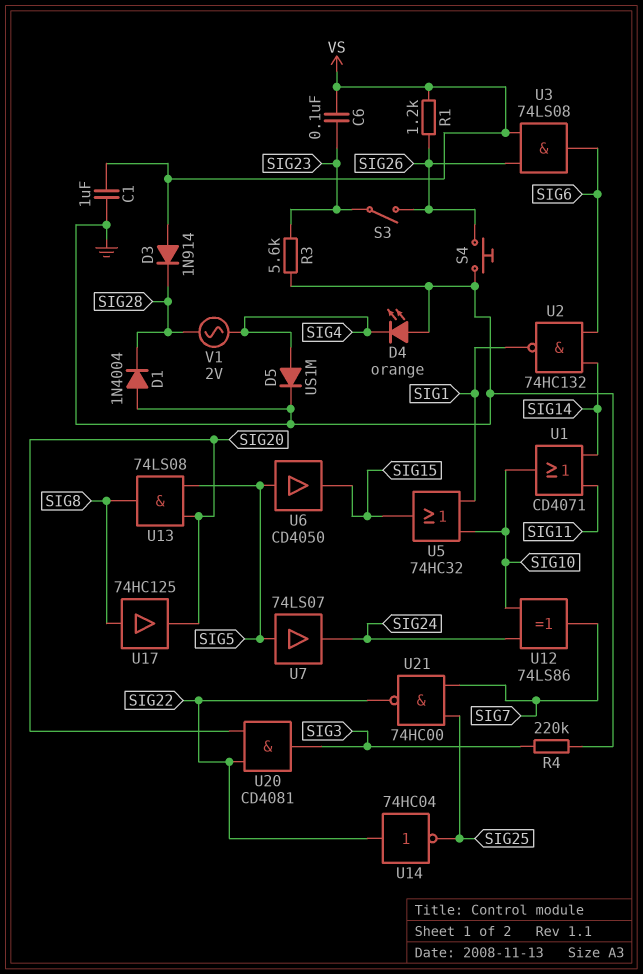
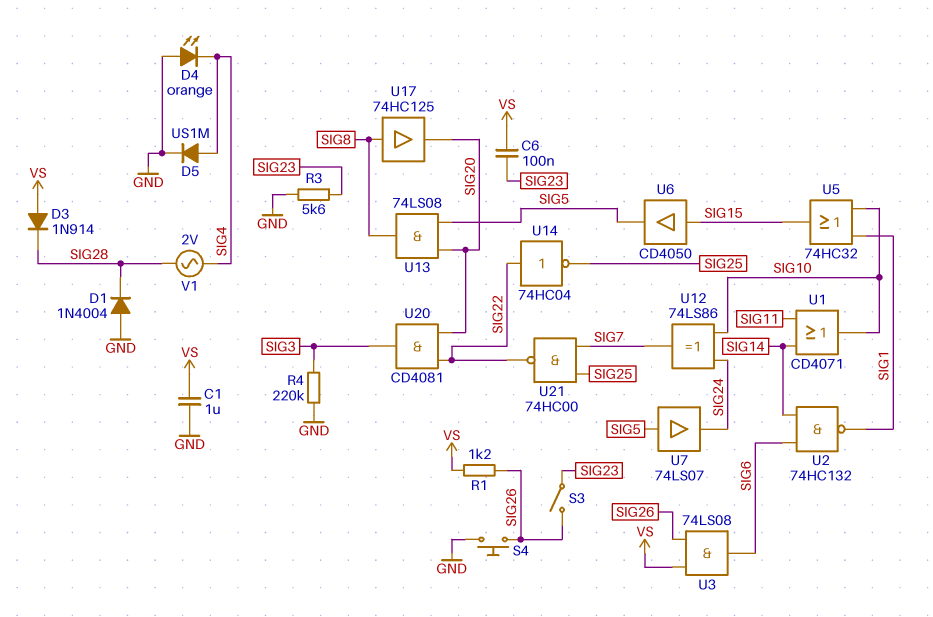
U6: buffer CD4050 (in SIG5, out SIG15) -> buffer CD4050 (in SIG15, out SIG5)

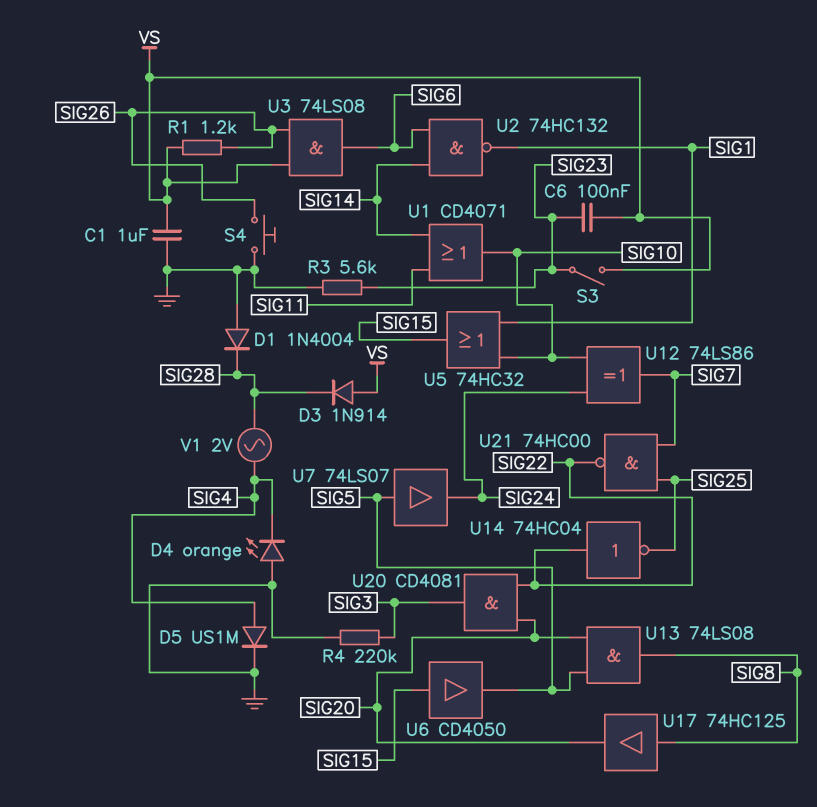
S3: switch (SIG23, SIG26) -> switch (SIG23, VS)

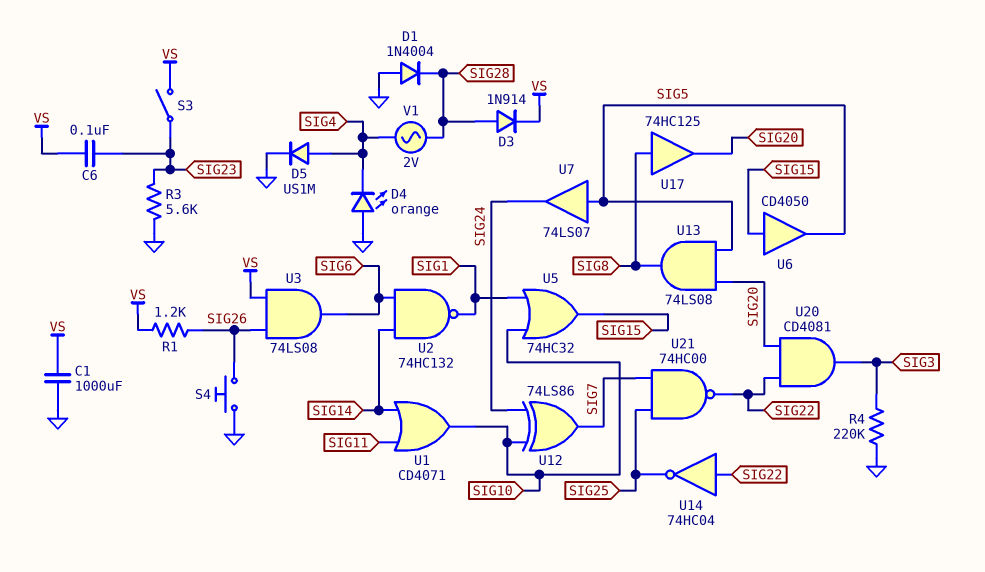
C1: 1uF (GND, VS) -> 1000uF (GND, VS)
D3: diode 1N914 (A VS, K SIG28) -> diode 1N914 (A SIG28, K VS)

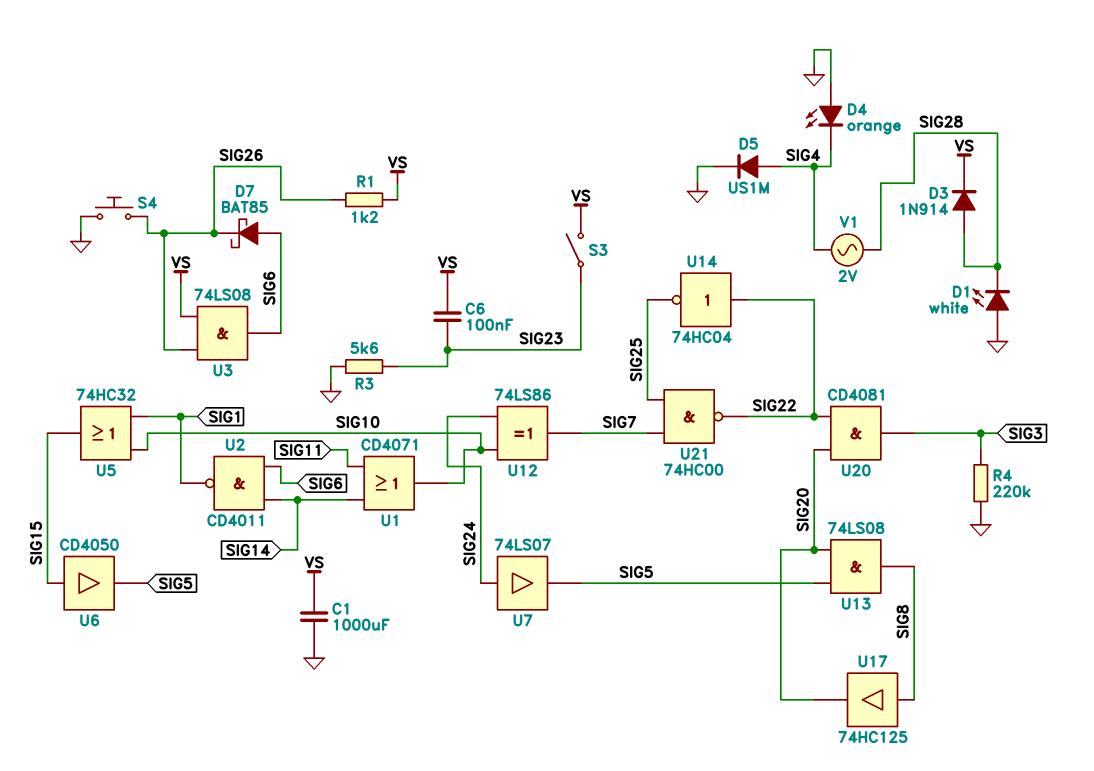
D1: diode 1N4004 (A GND, K SIG28) -> LED white (A GND, K SIG28)
D7: none -> schottky BAT85 (A SIG6, K SIG26)
U2: NAND 74HC132 (in SIG6, in SIG14, out SIG1) -> NAND CD4011 (in SIG6, in SIG14, out SIG1)
U7: buffer 74LS07 (in SIG5, out SIG24) -> buffer 74LS07 (in SIG24, out SIG5)

